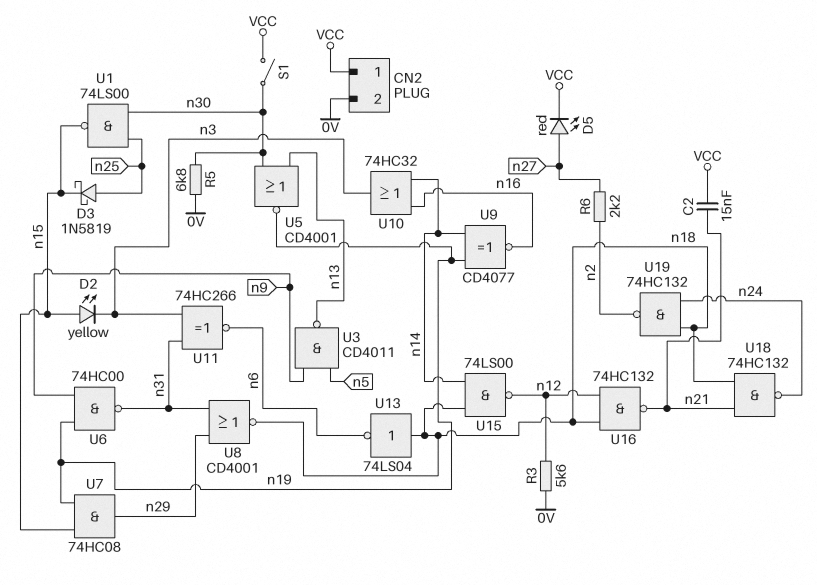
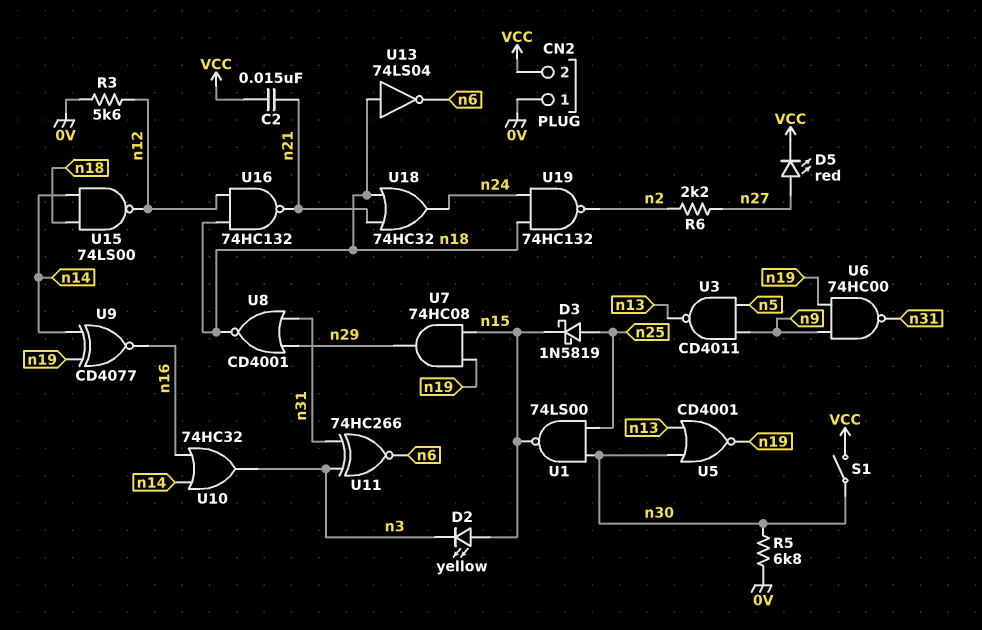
CN2 pin 1: VCC -> 0V
CN2 pin 2: 0V -> VCC
U18: NAND 74HC132 (in n18, in n21, out n24) -> OR 74HC32 (in n18, in n21, out n24)

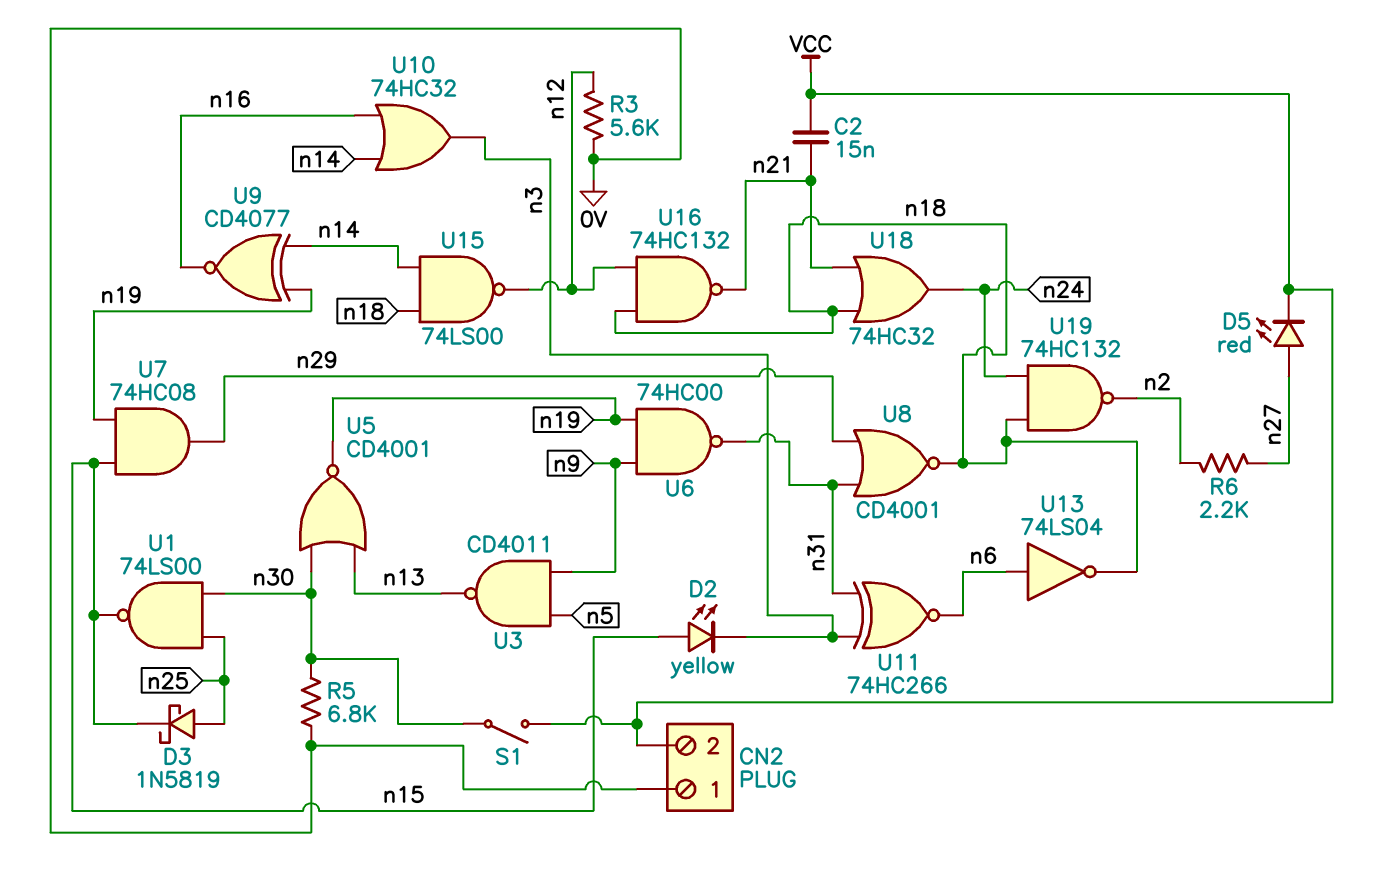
U13: NOT 74LS04 (in n18, out n6) -> NOT 74LS04 (in n6, out n18)

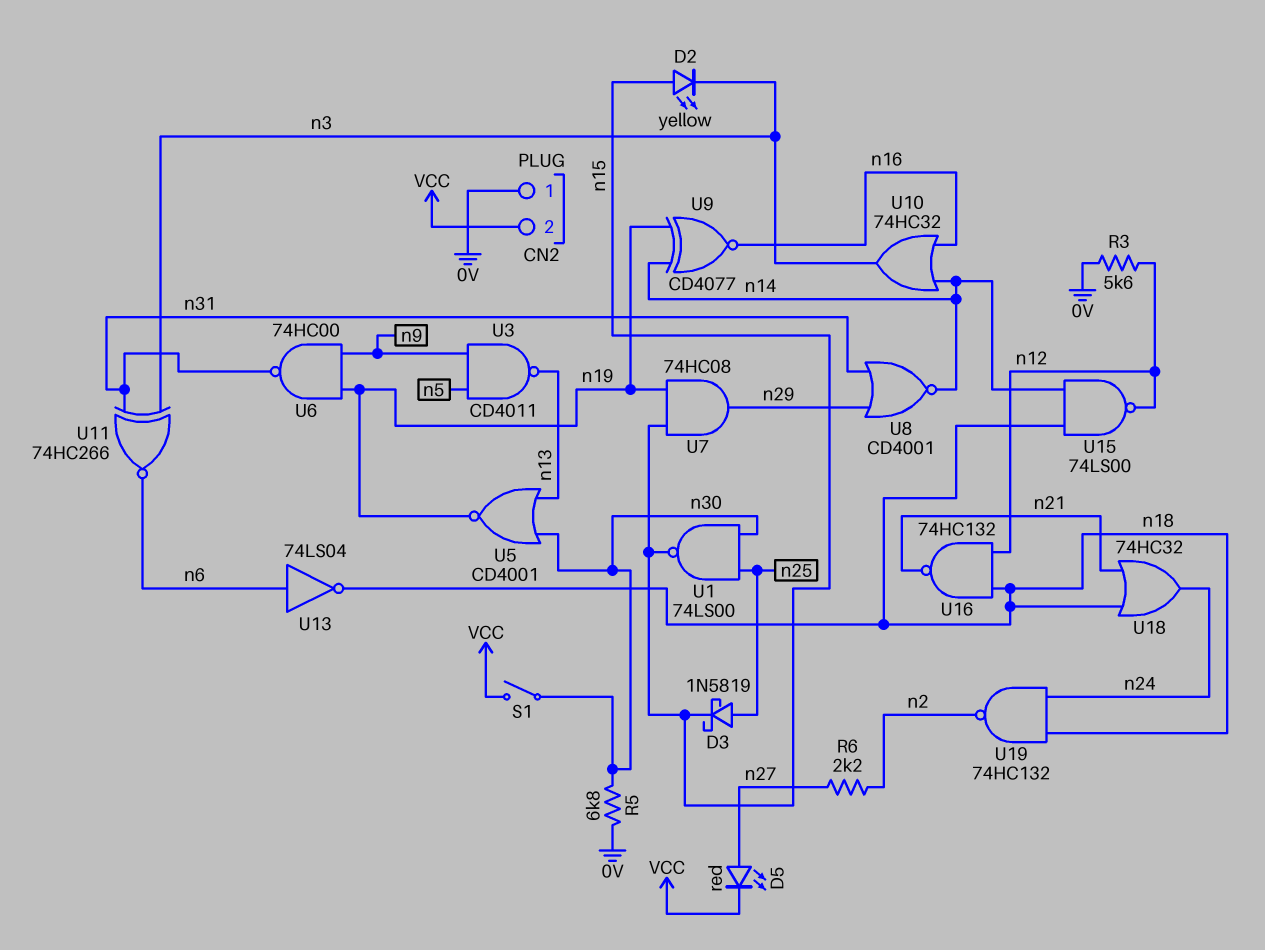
C2: 15nF (VCC, n21) -> none
U8: NOR CD4001 (in n29, in n31, out n18) -> NOR CD4001 (in n29, in n31, out n14)

